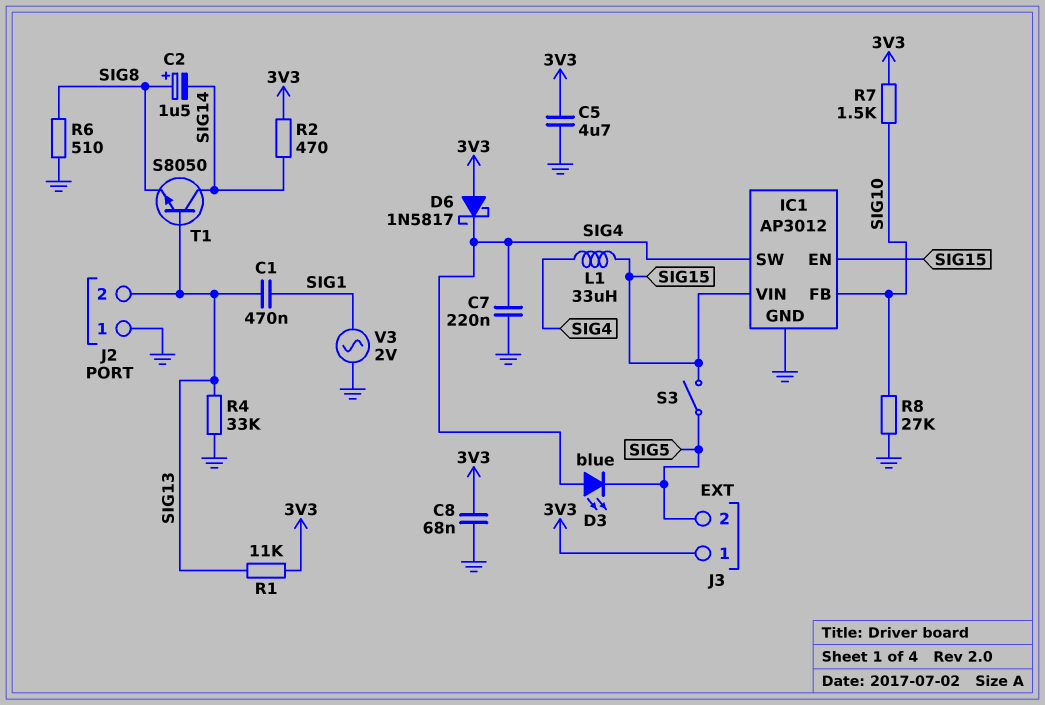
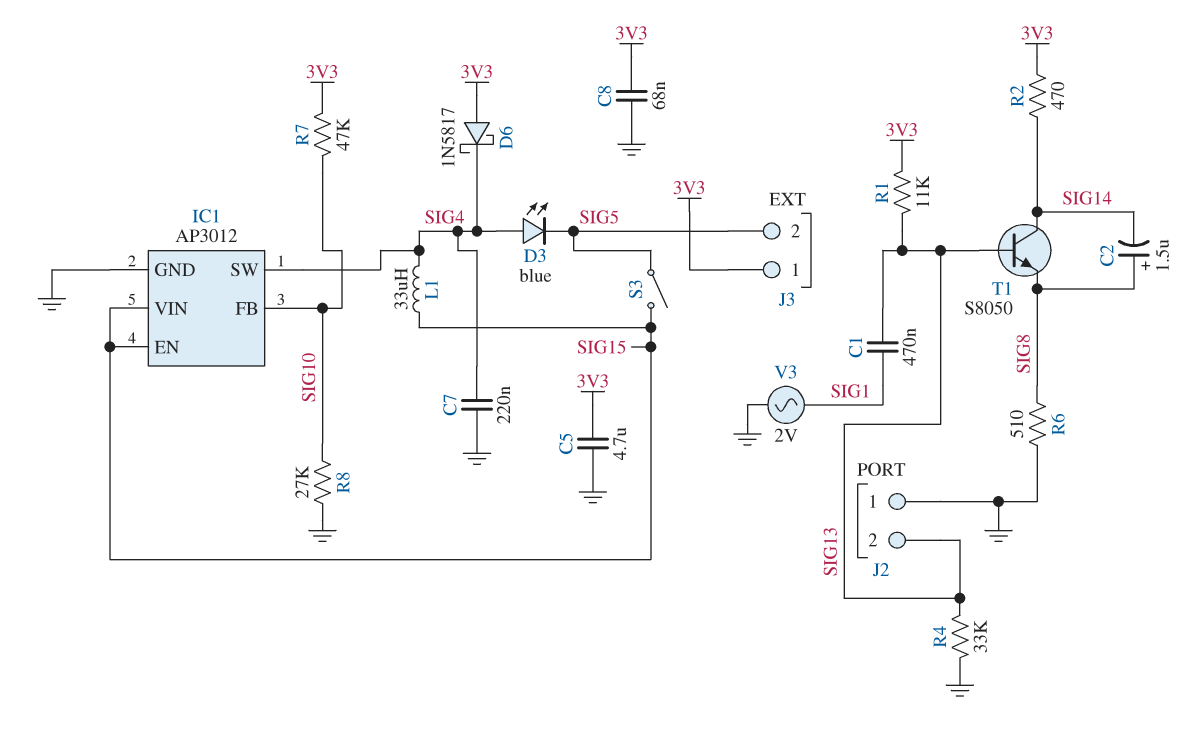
R7: 1.5k (3V3, SIG10) -> 47k (3V3, SIG10)

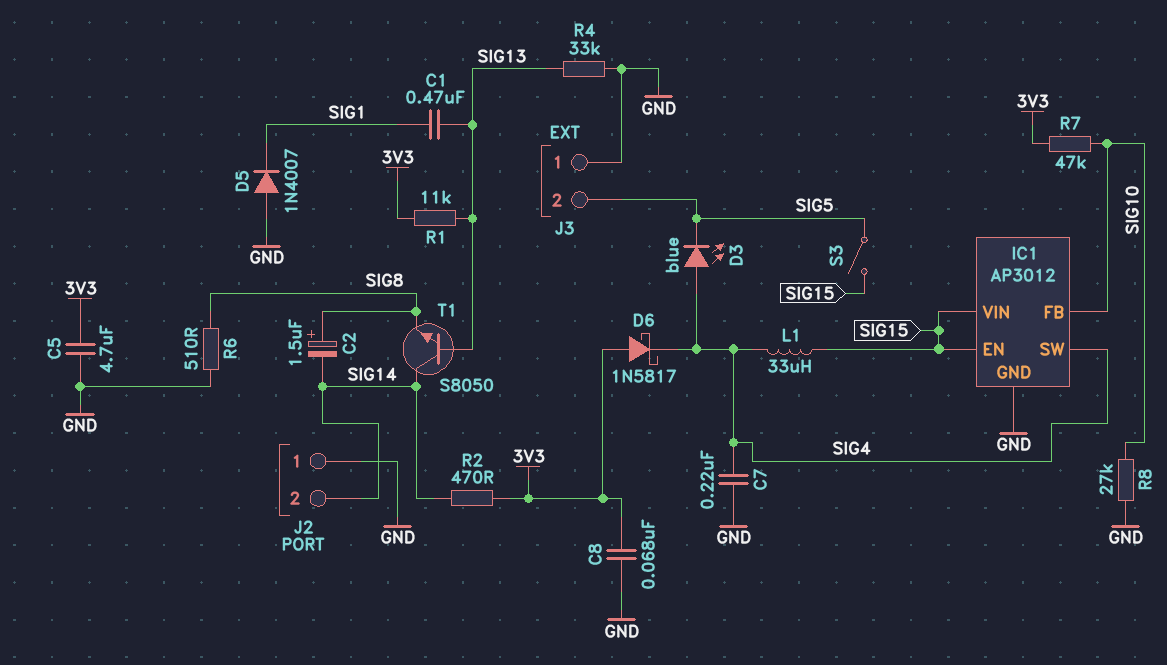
D5: none -> diode 1N4007 (A GND, K SIG1)
J2 pin 2: SIG13 -> SIG14
J3 pin 1: 3V3 -> GND
V3: AC 2V (GND, SIG1) -> none

